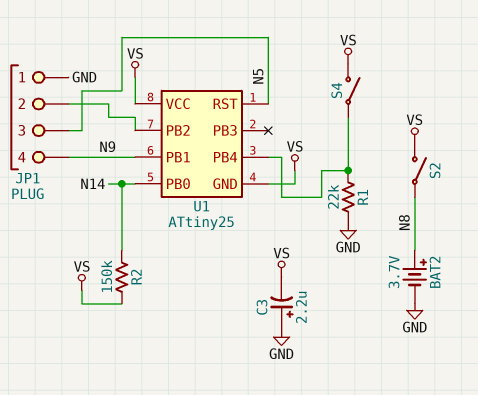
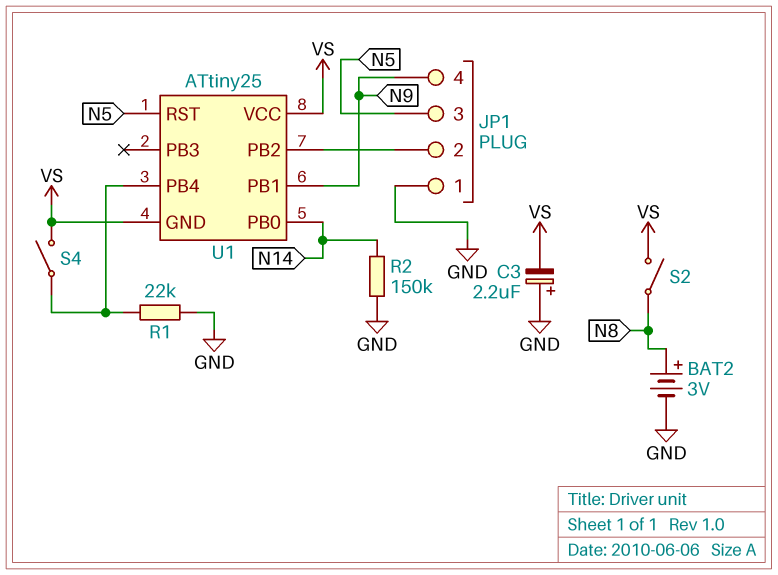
BAT2: 3.7V (plus N8, minus GND) -> 3V (plus N8, minus GND)
R2: 150k (N14, VS) -> 150k (GND, N14)

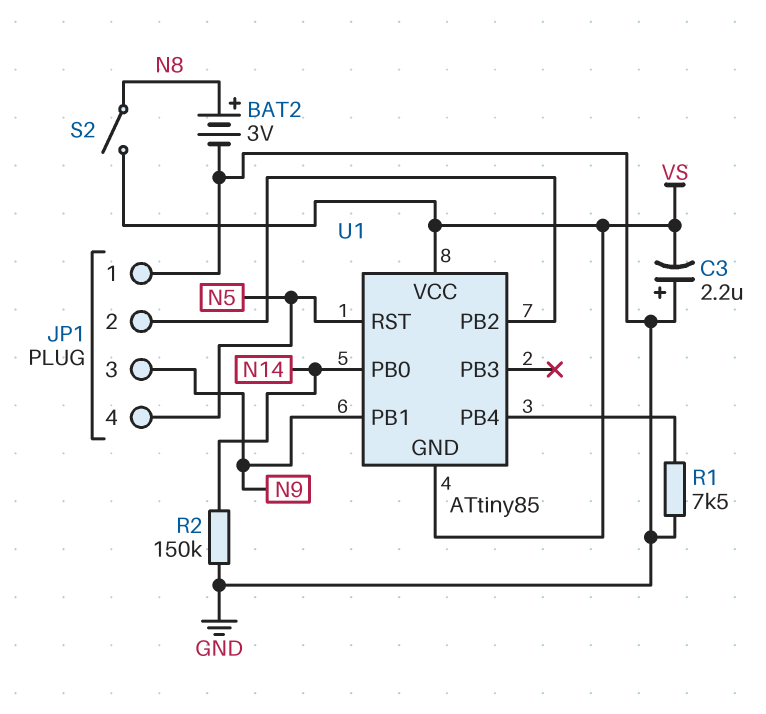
JP1 pin 3: N5 -> N9
JP1 pin 4: N9 -> N5
R1: 22k (GND, U1/PB4) -> 7.5k (GND, U1/PB4)
S4: switch (U1/PB4, VS) -> none
U1: ATtiny25 -> ATtiny85

